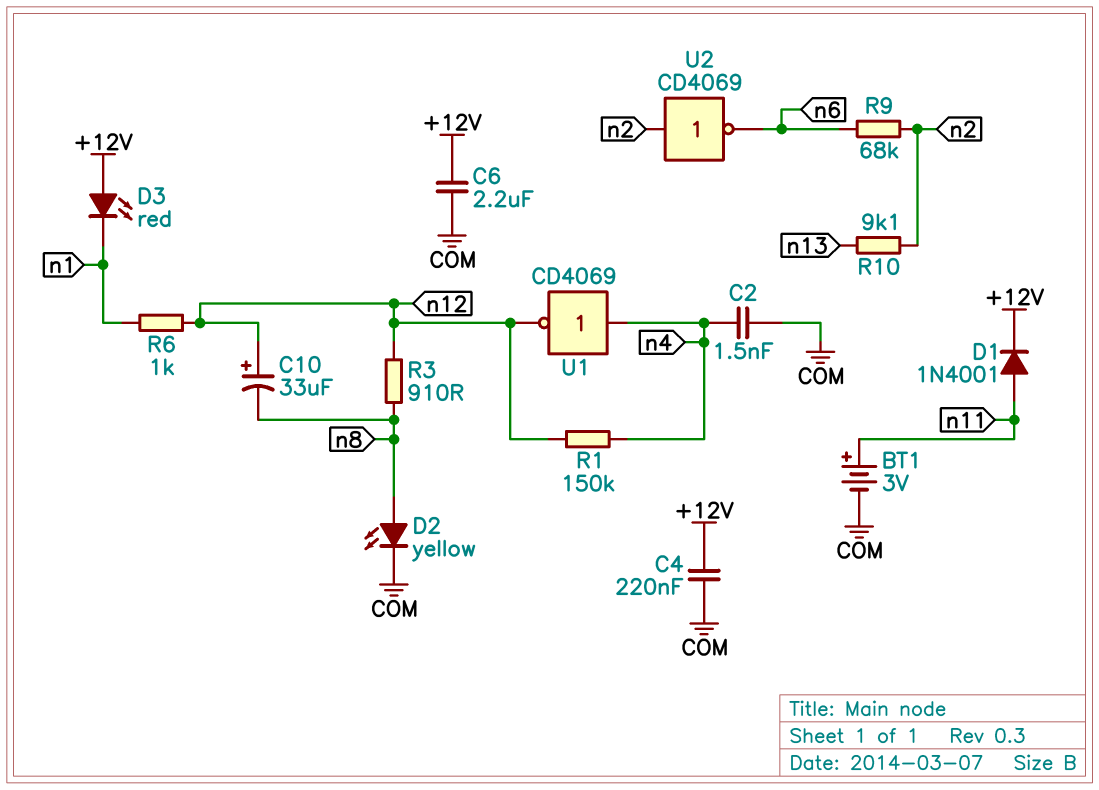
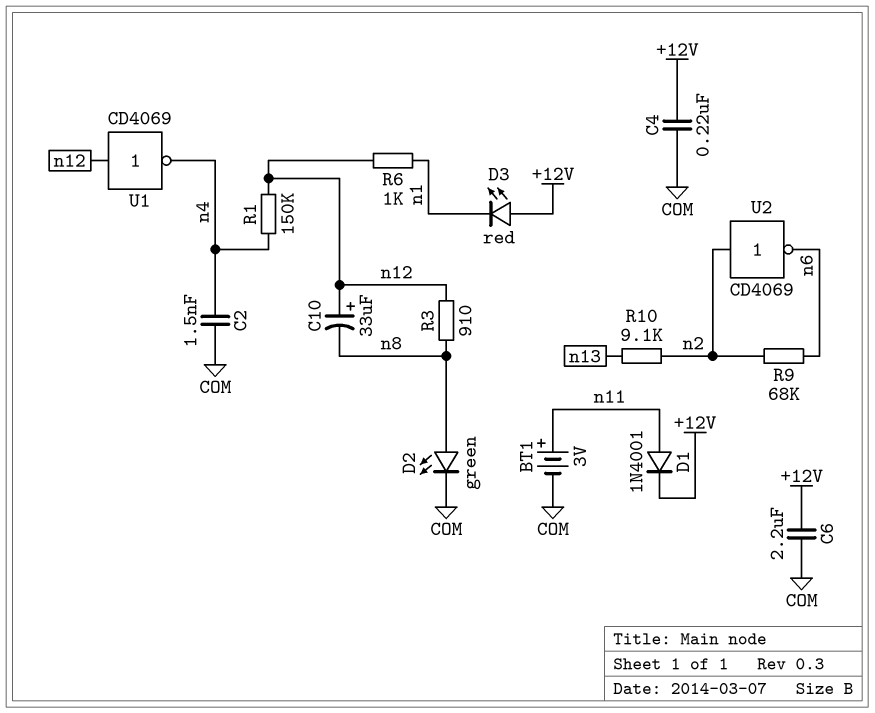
D2: LED yellow (A n8, K COM) -> LED green (A n8, K COM)
U1: NOT CD4069 (in n4, out n12) -> NOT CD4069 (in n12, out n4)

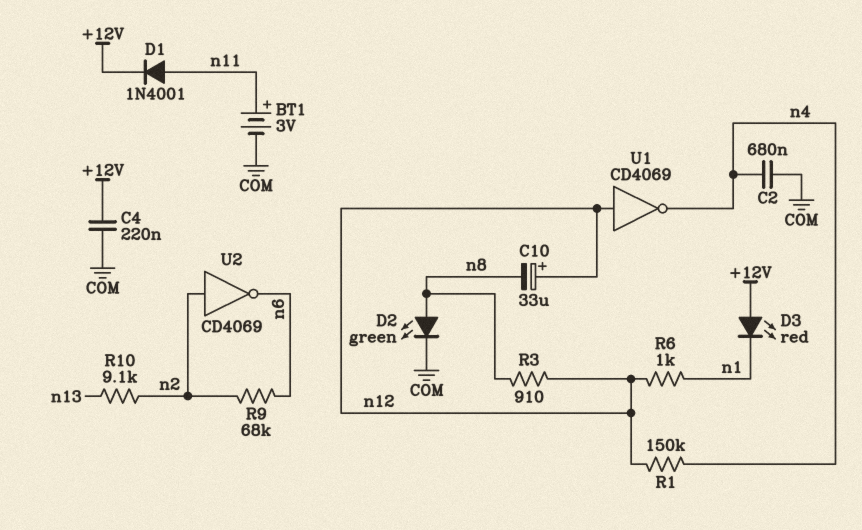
C2: 1.5nF (COM, n4) -> 680nF (COM, n4)
C6: 2.2uF (+12V, COM) -> none

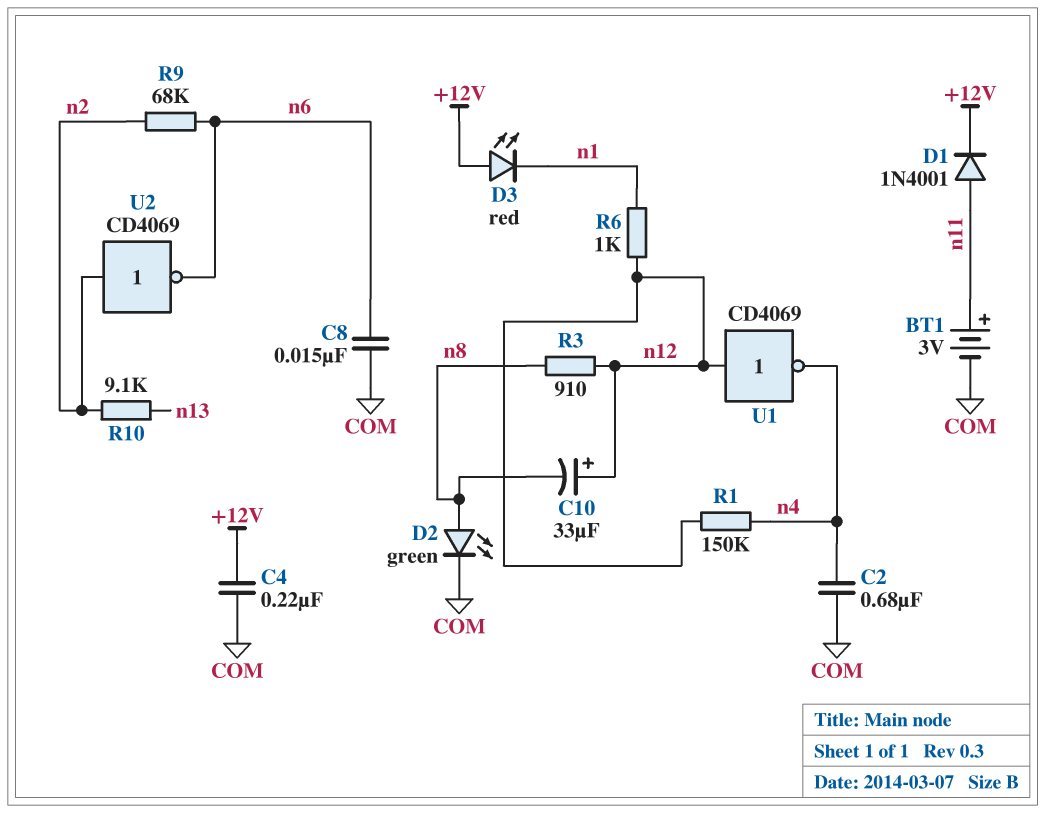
C8: none -> 15nF (COM, n6)

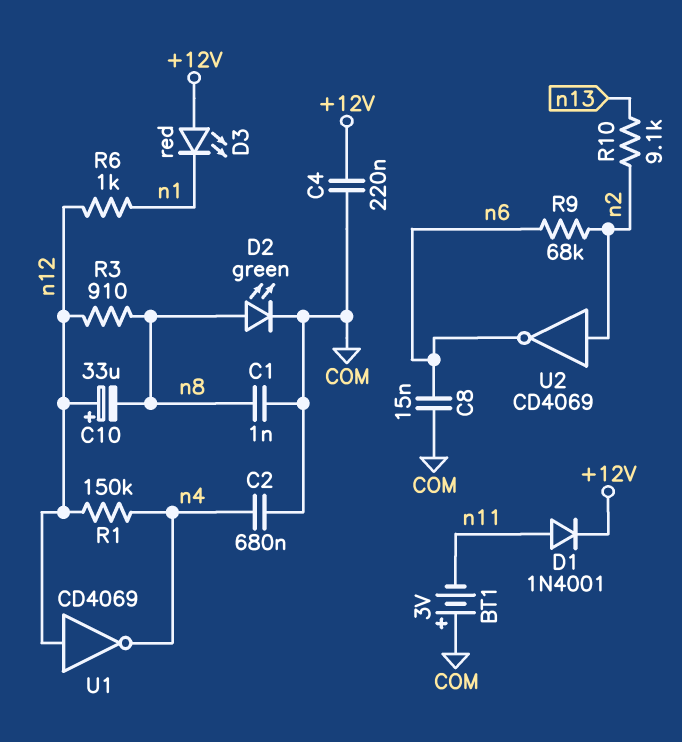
BT1: 3V (plus n11, minus COM) -> 3V (plus COM, minus n11)
C1: none -> 1nF (COM, n8)

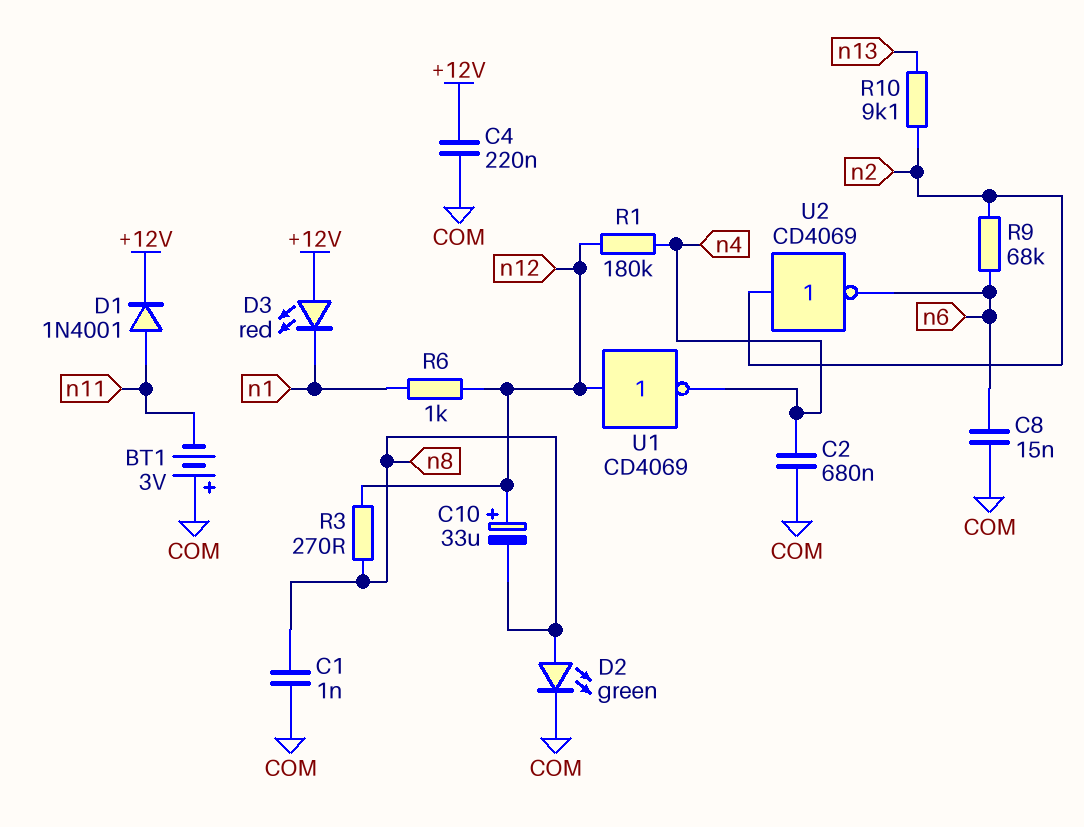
R1: 150k (n4, n12) -> 180k (n4, n12)
R3: 910 (n8, n12) -> 270 (n8, n12)

